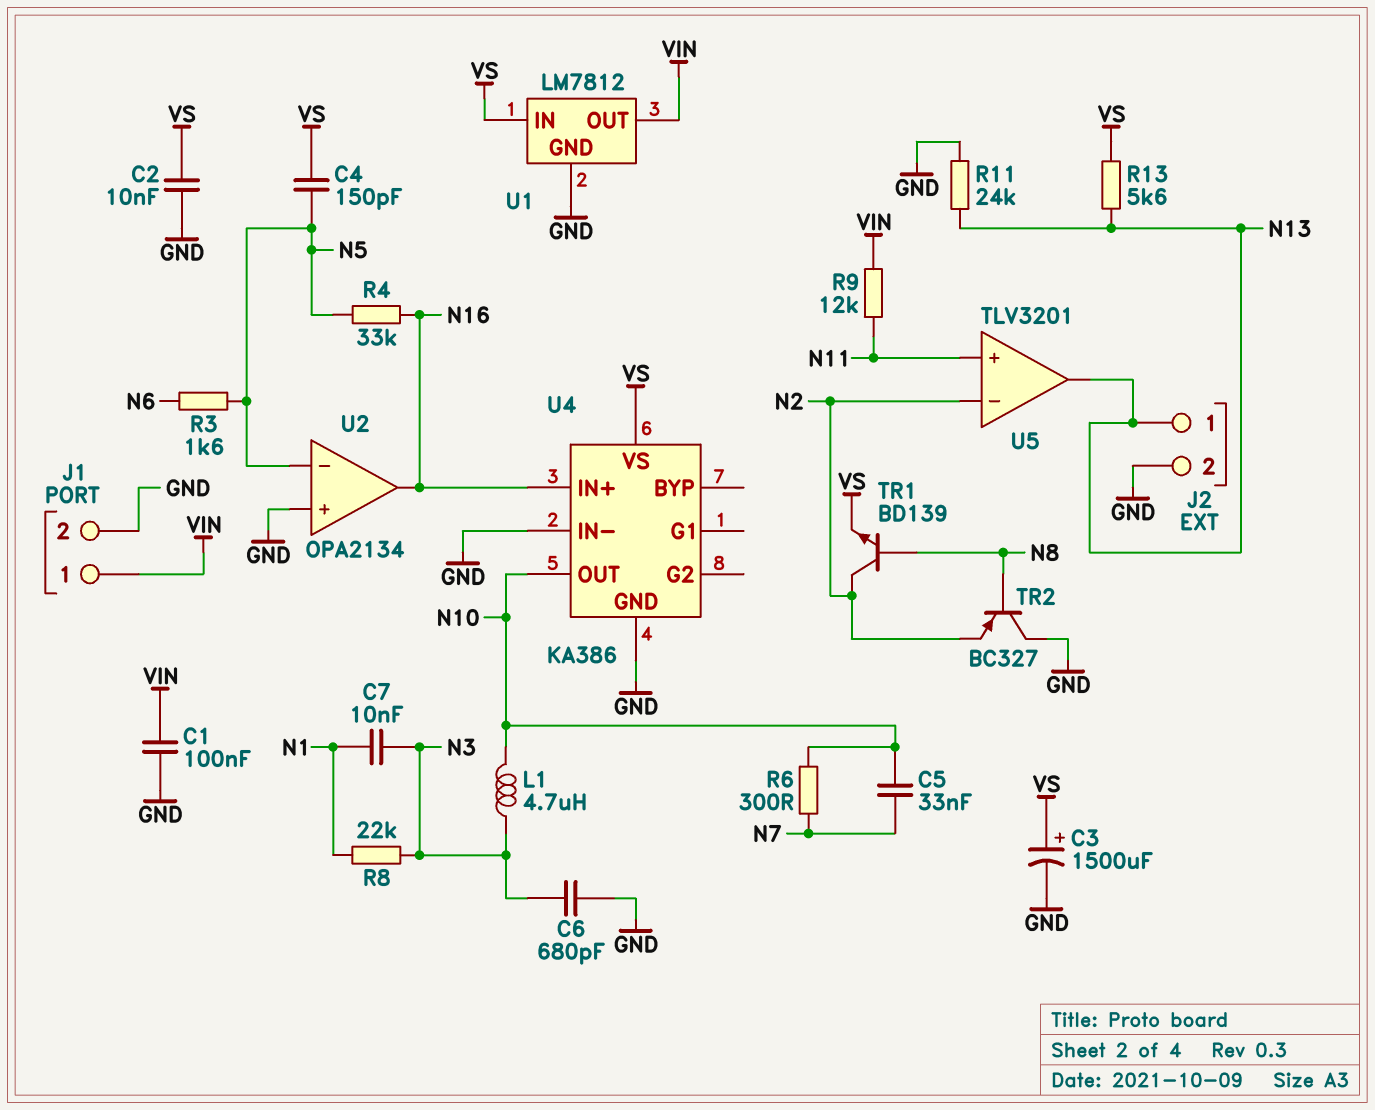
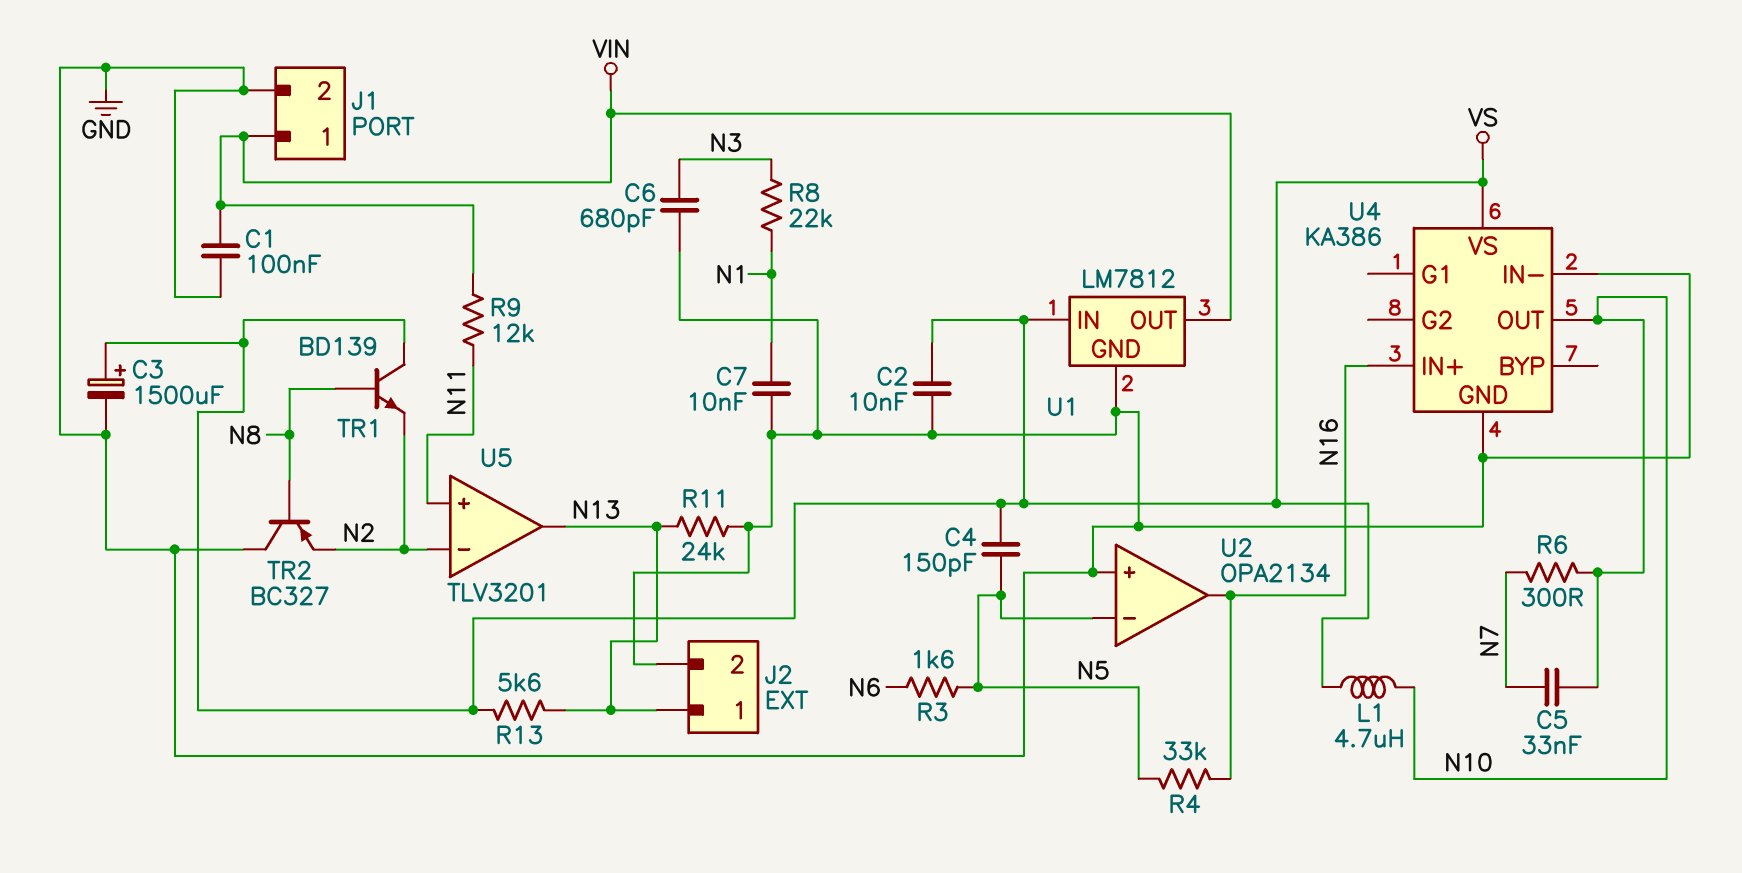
C7: 10nF (N1, N3) -> 10nF (GND, N1)
L1: 4.7uH (N3, N10) -> 4.7uH (N10, VS)
TR1: NPN BD139 (B N8, C N2, E VS) -> NPN BD139 (B N8, C VS, E N2)

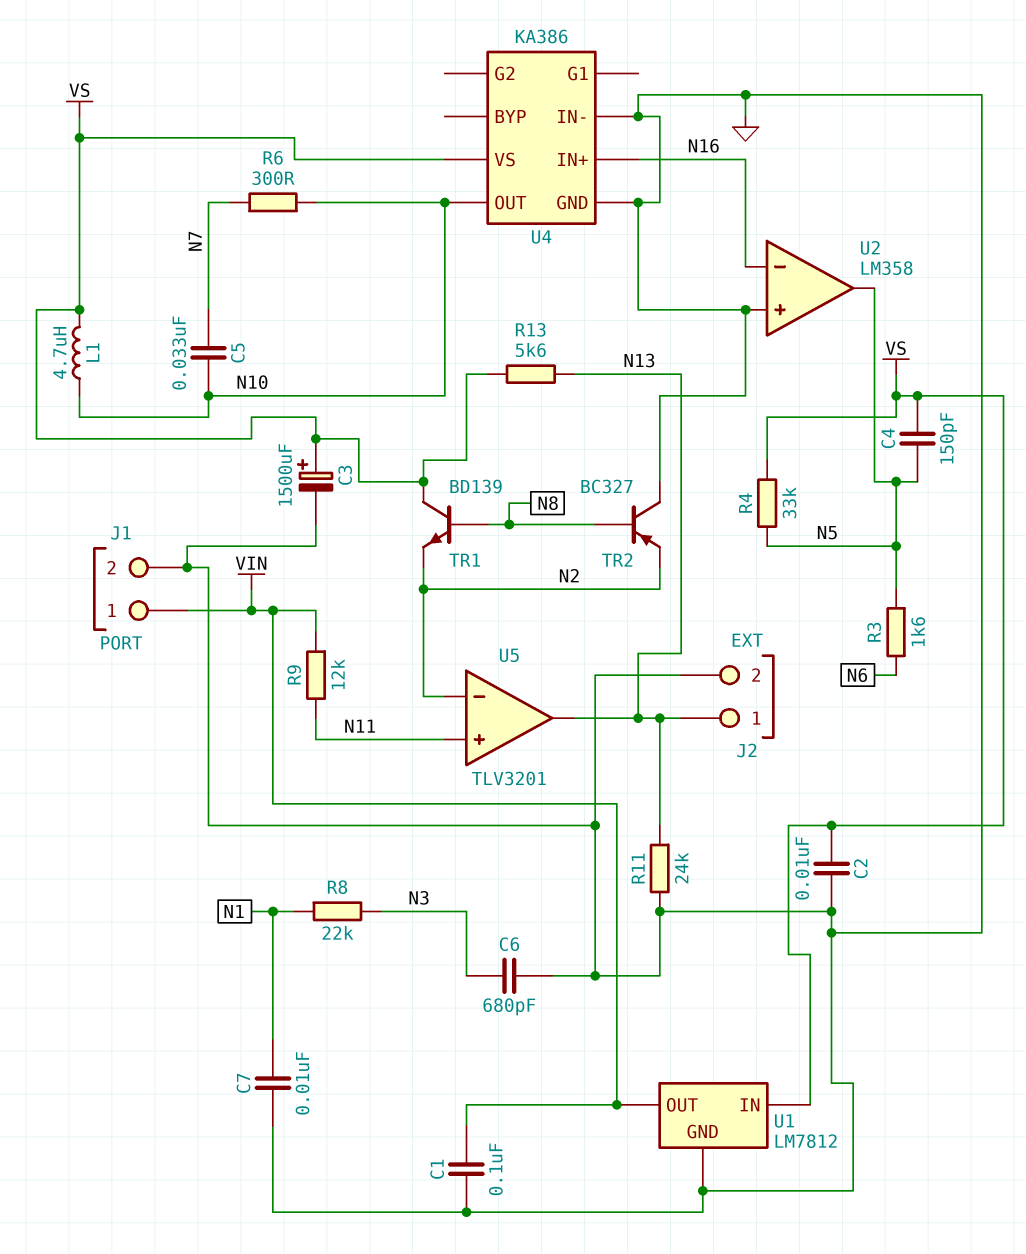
R4: 33k (N5, N16) -> 33k (N5, VS)
U2: OPA2134 -> LM358
U2 pin in-: N5 -> N16
U2 pin out: N16 -> N5

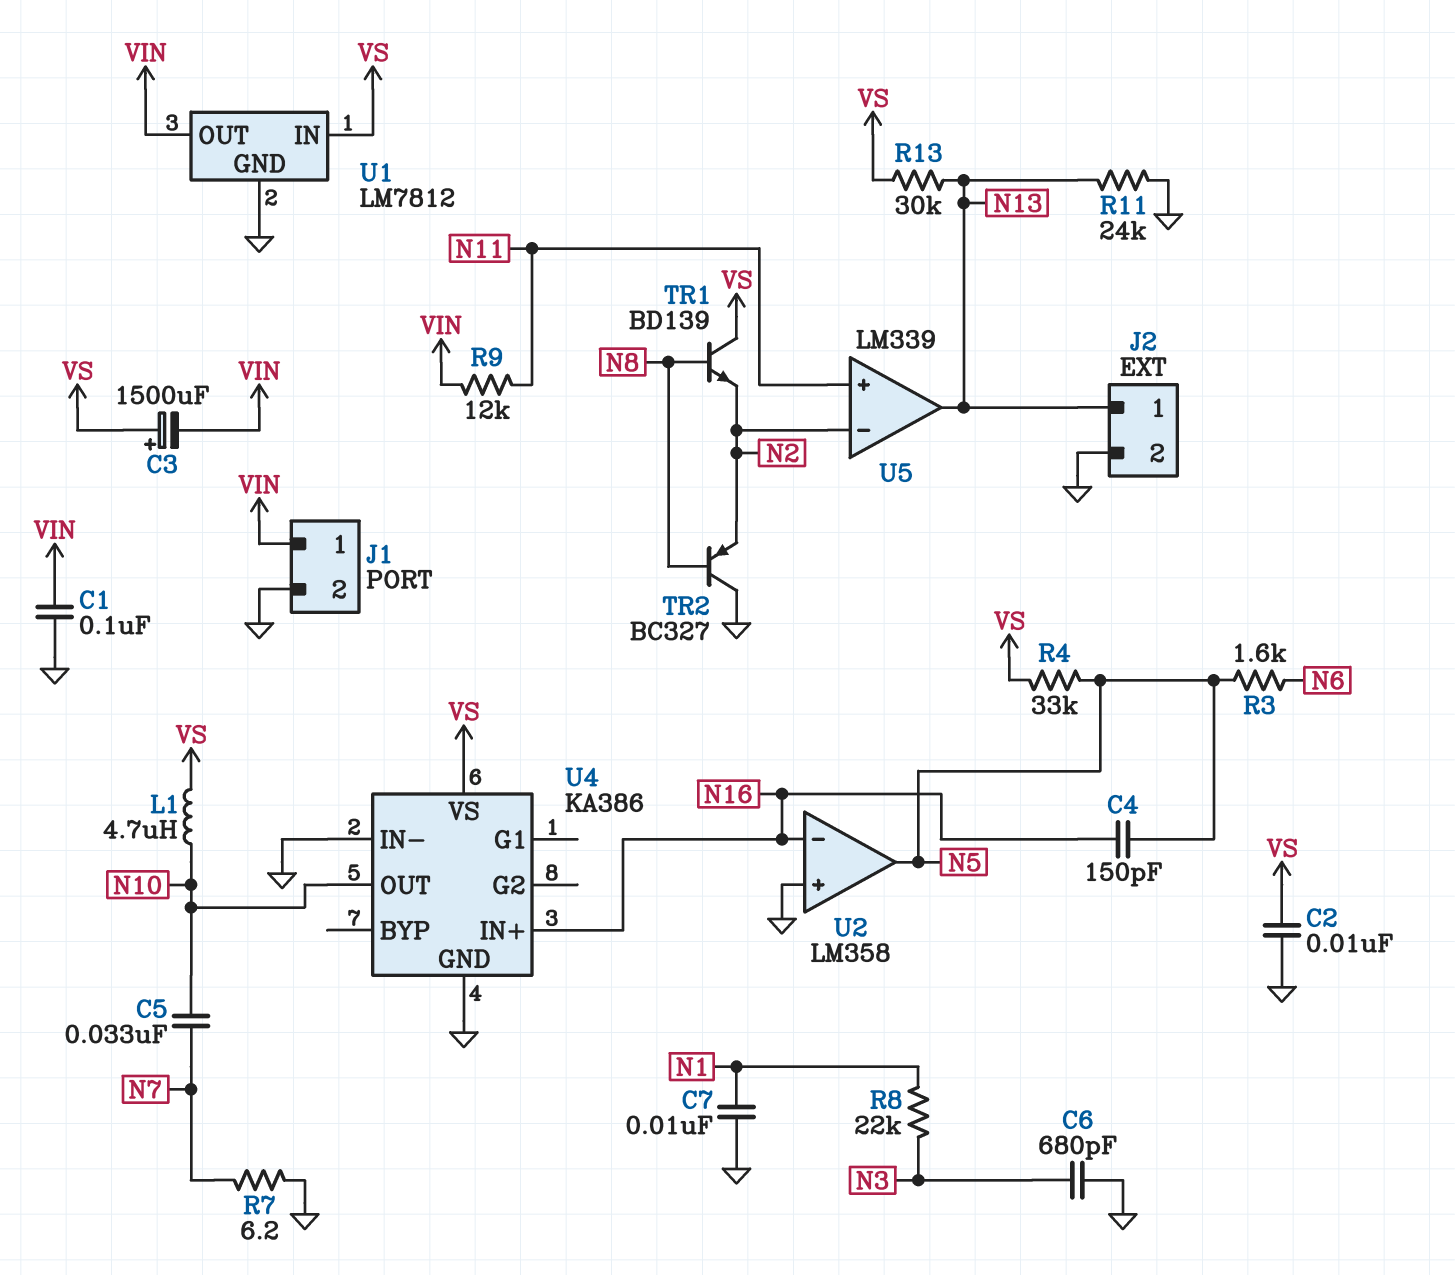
C3: 1500uF (plus VS, minus GND) -> 1500uF (plus VS, minus VIN)
C4: 150pF (N5, VS) -> 150pF (N5, N16)
R6: 300 (N7, N10) -> none
R7: none -> 6.2 (GND, N7)
R13: 5.6k (N13, VS) -> 30k (N13, VS)
U5: TLV3201 -> LM339

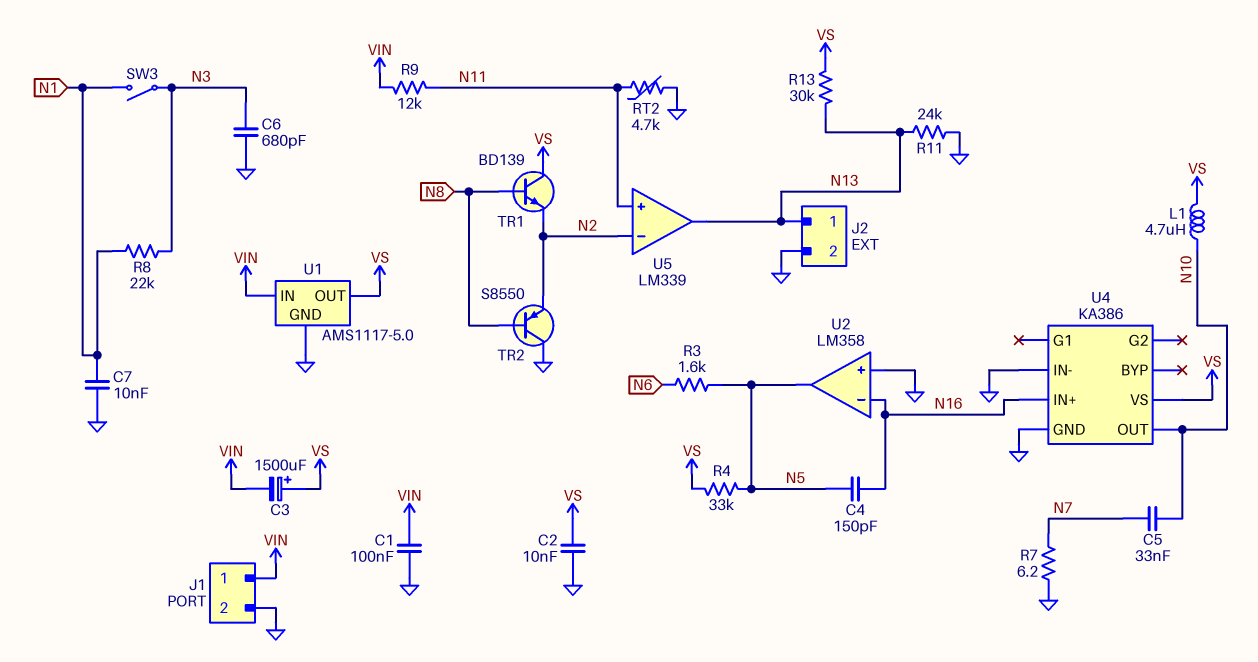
RT2: none -> 4.7k (GND, N11)
SW3: none -> switch (N1, N3)
TR2: PNP BC327 (B N8, C GND, E N2) -> PNP S8550 (B N8, C GND, E N2)
U1: LM7812 -> AMS1117-5.0
U1 pin IN: VS -> VIN
U1 pin OUT: VIN -> VS

